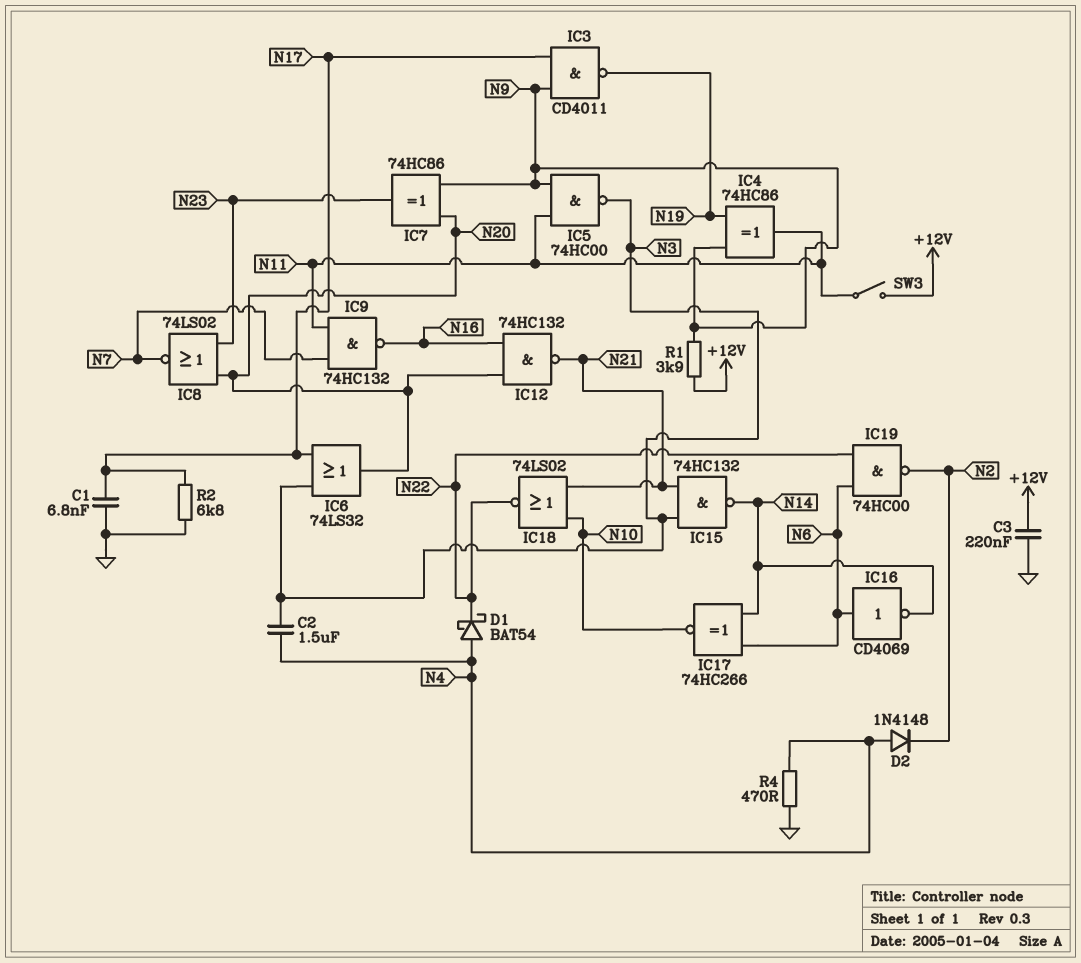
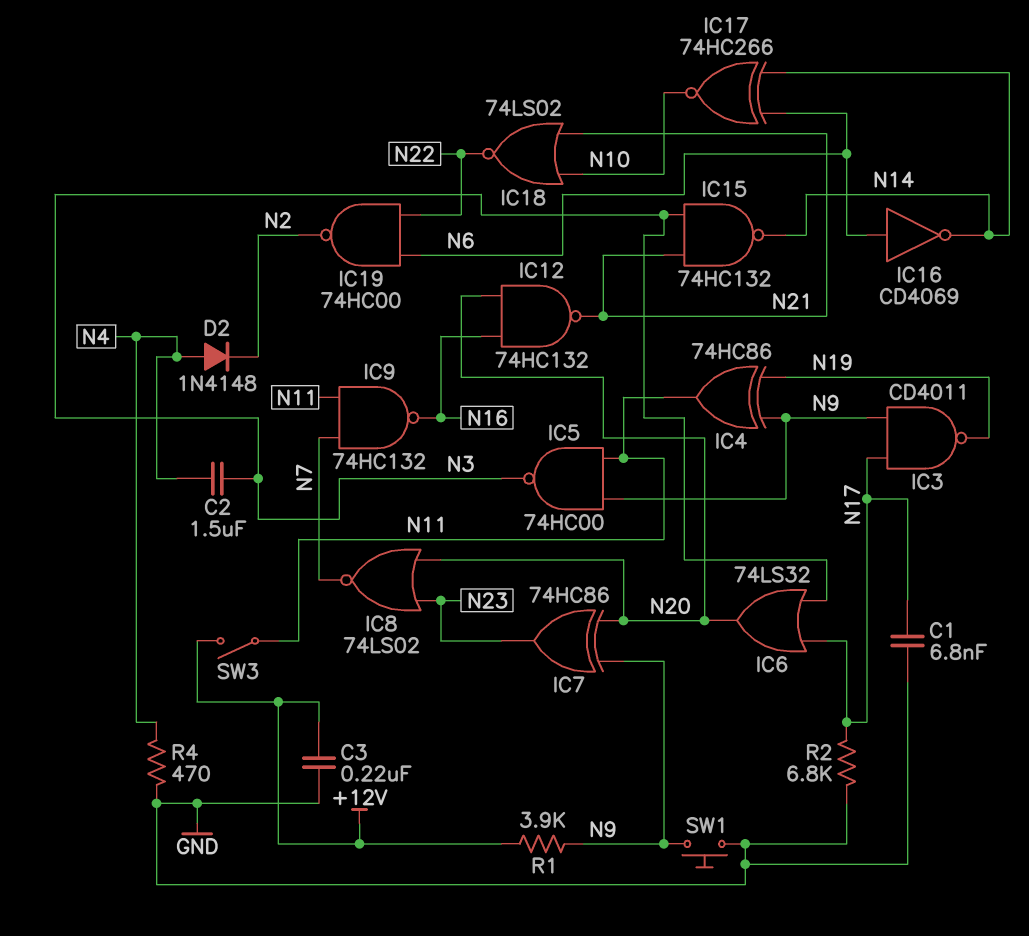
D1: schottky BAT54 (A N4, K N22) -> none
SW1: none -> button (GND, N9)

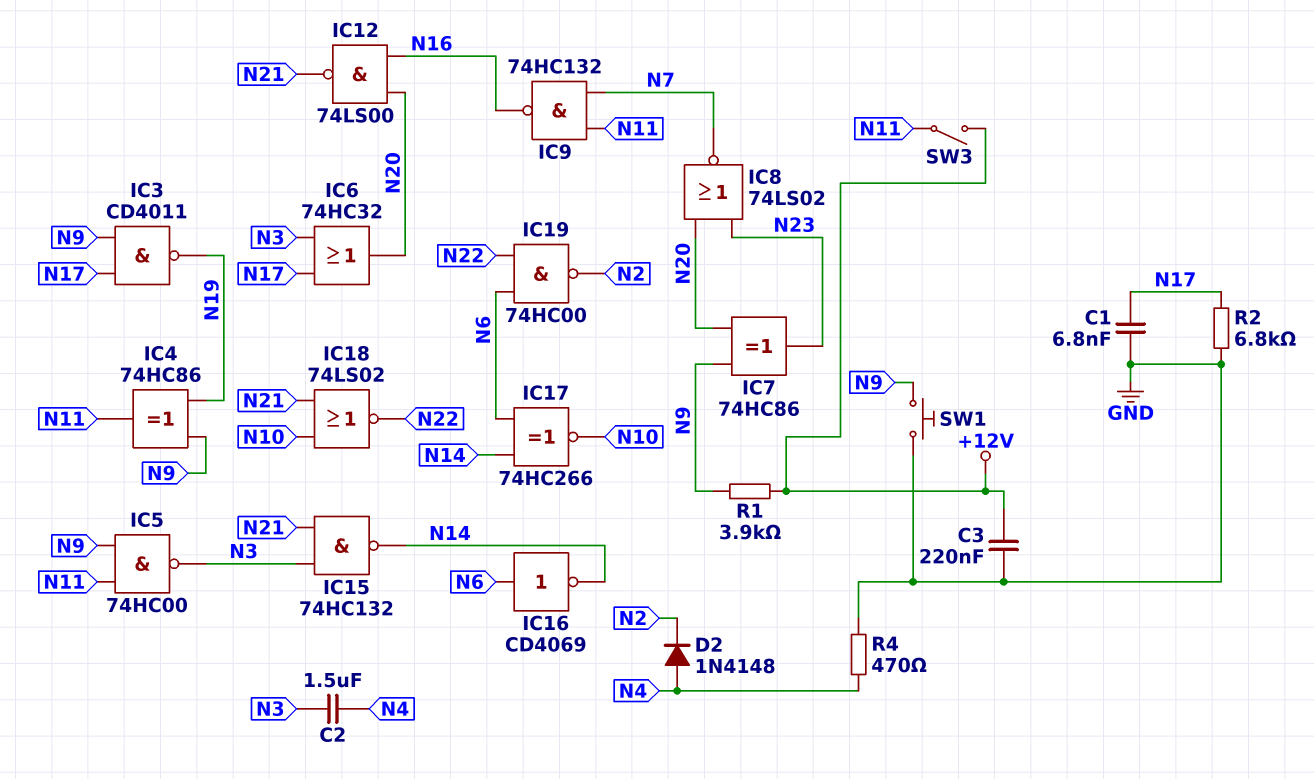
IC6: OR 74LS32 (in N3, in N17, out N20) -> OR 74HC32 (in N3, in N17, out N20)
IC12: NAND 74HC132 (in N16, in N20, out N21) -> NAND 74LS00 (in N16, in N20, out N21)

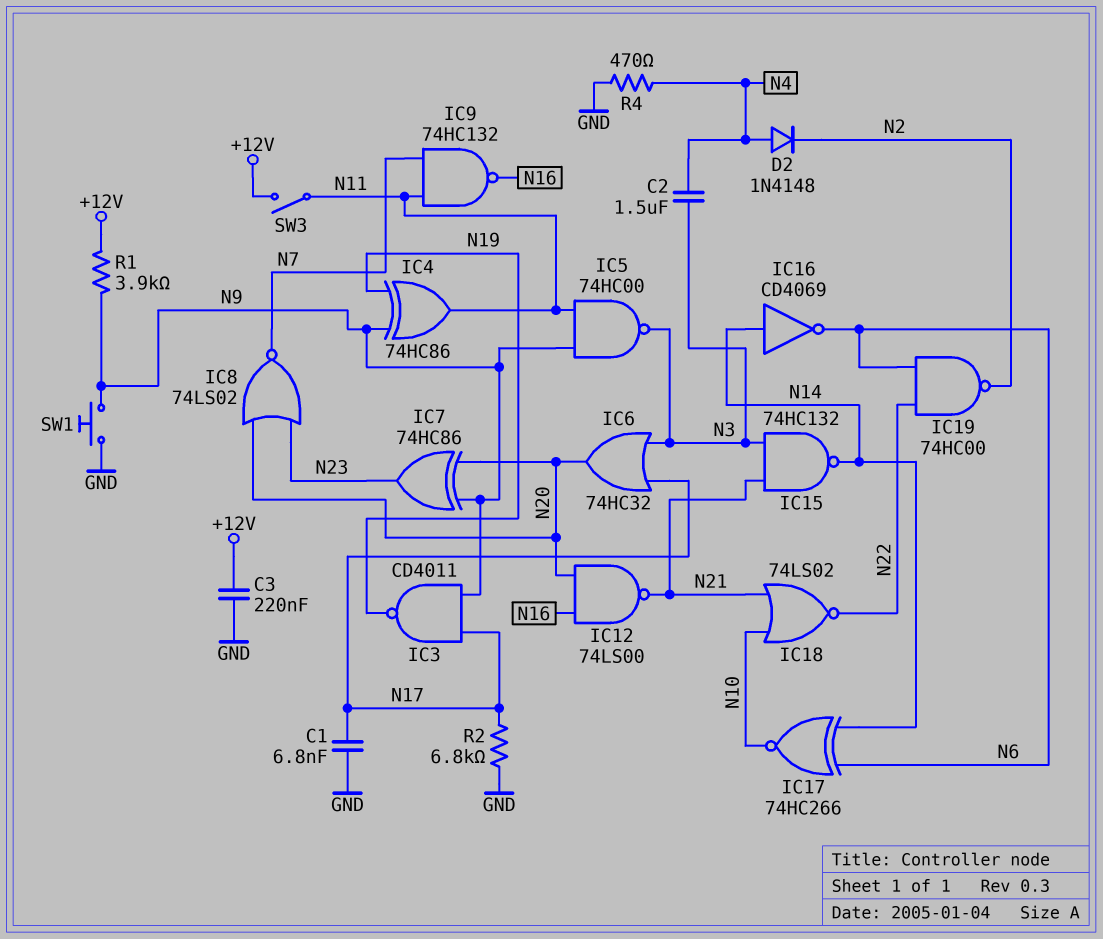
IC16: NOT CD4069 (in N6, out N14) -> NOT CD4069 (in N14, out N6)

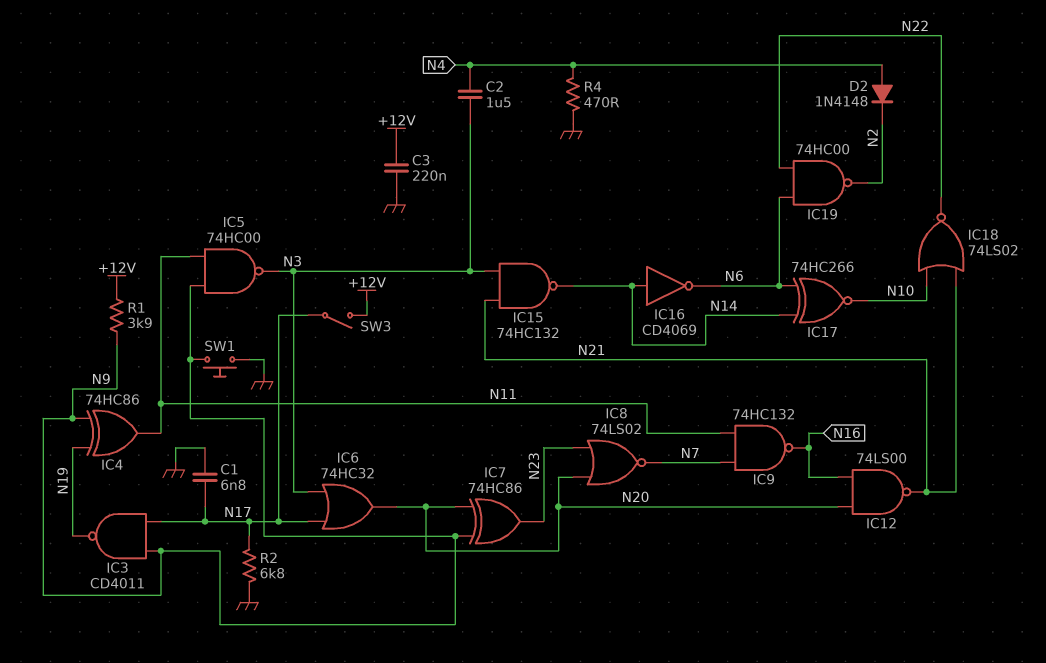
SW3: switch (+12V, N11) -> switch (+12V, N17)

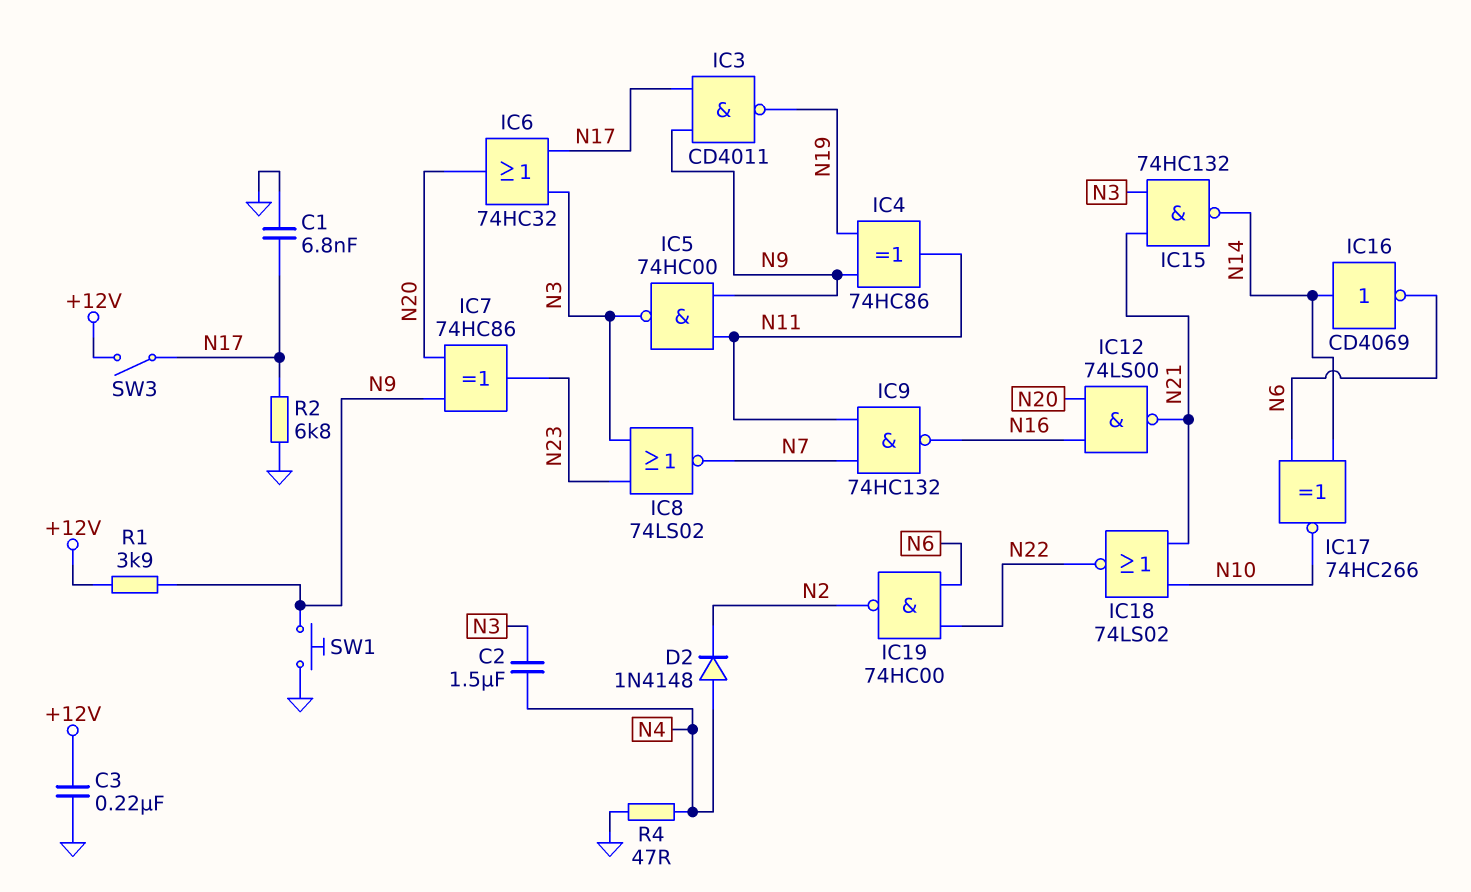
IC8: NOR 74LS02 (in N20, in N23, out N7) -> NOR 74LS02 (in N3, in N23, out N7)
R4: 470 (GND, N4) -> 47 (GND, N4)

